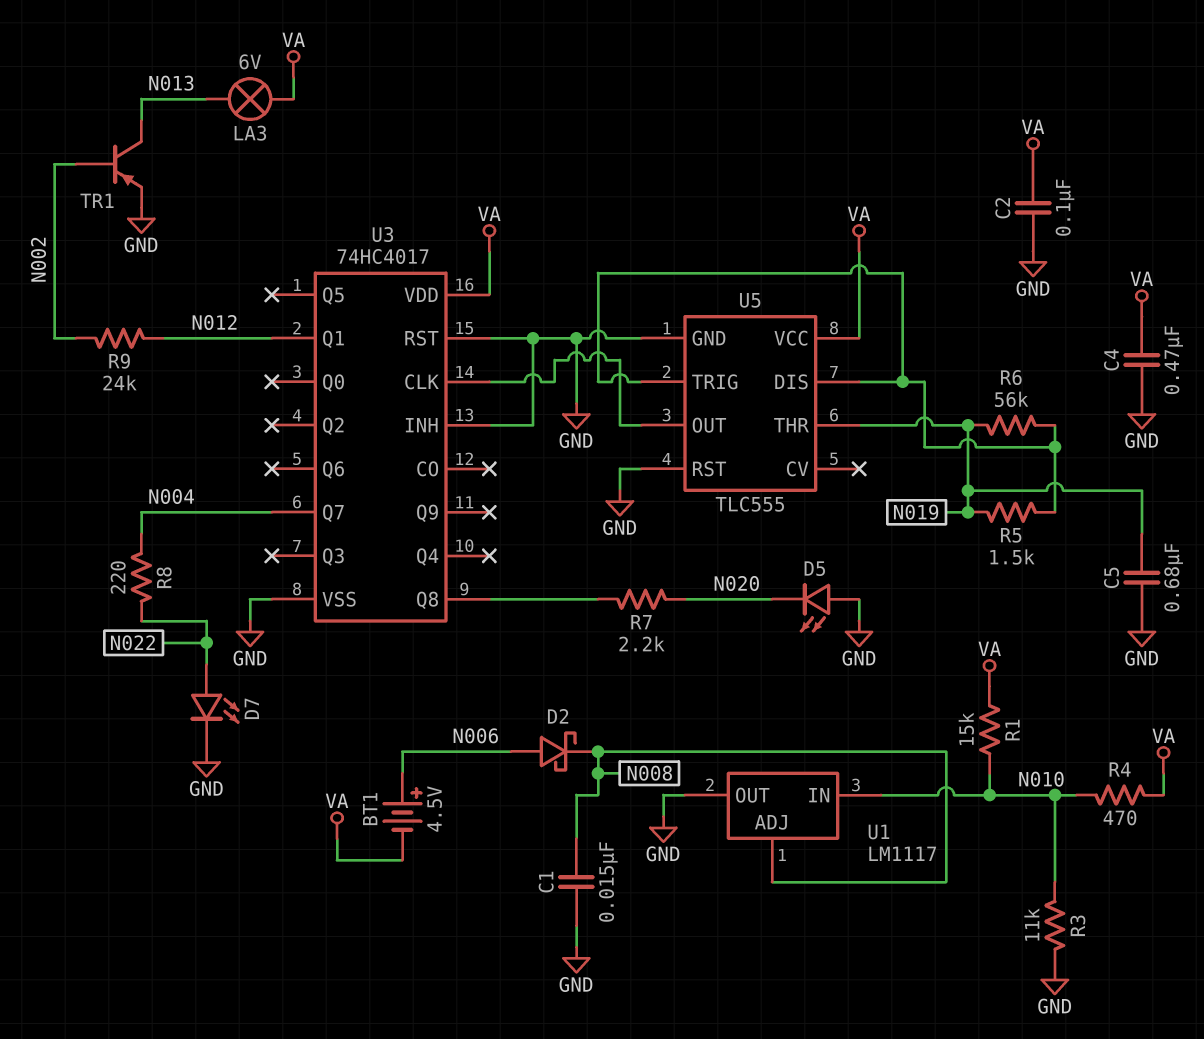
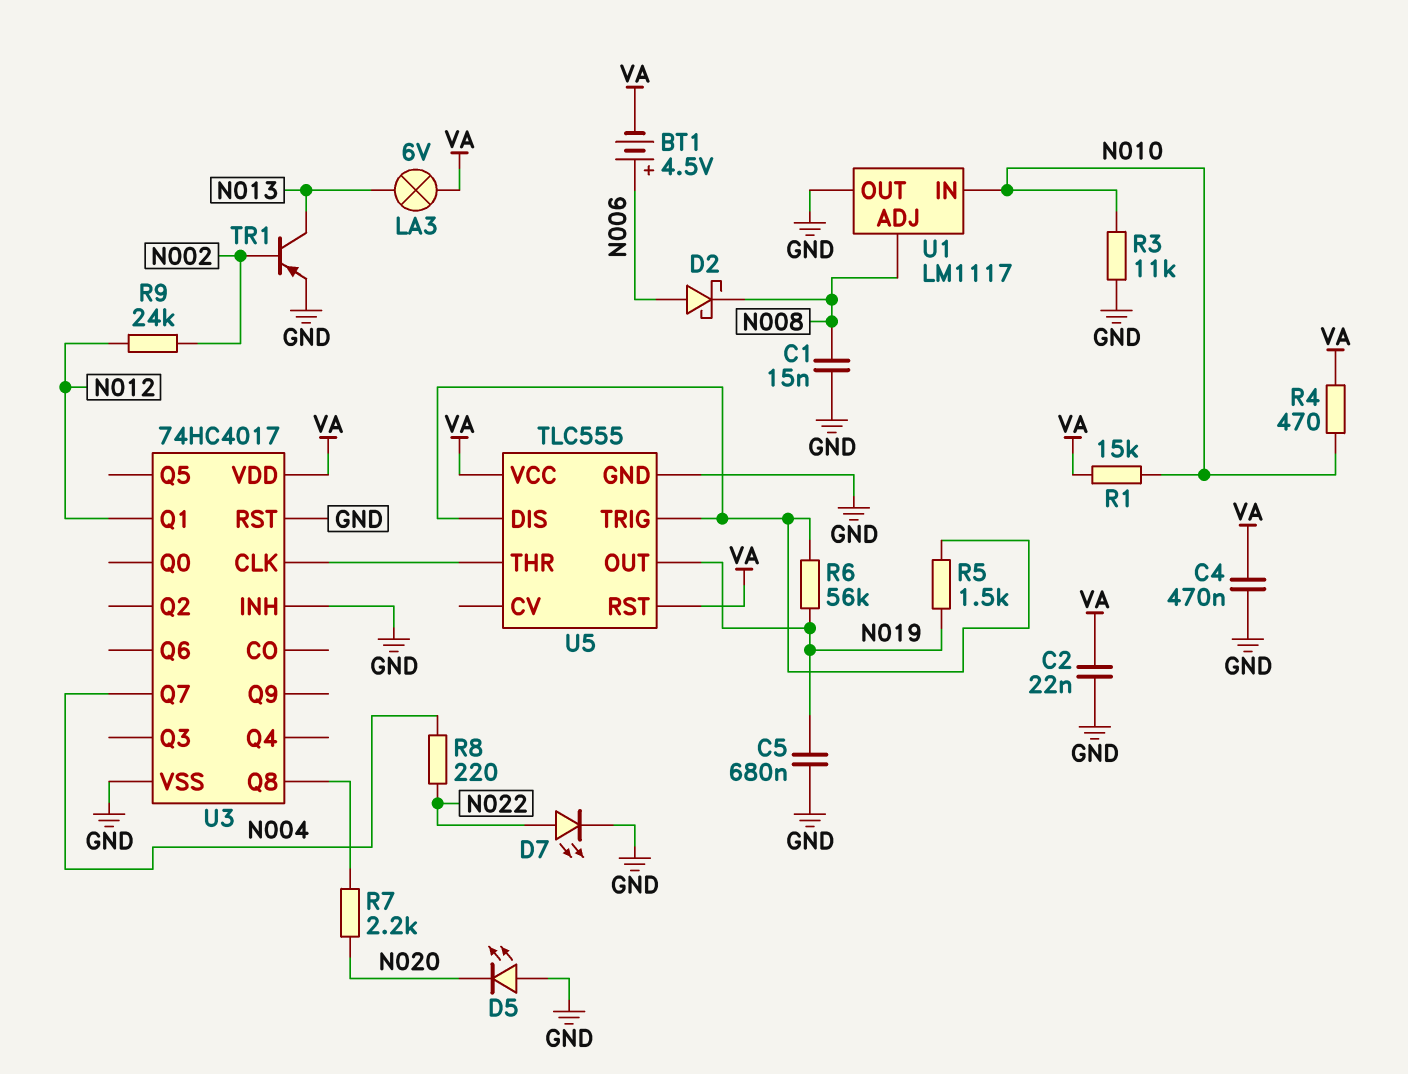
C2: 100nF (GND, VA) -> 22nF (GND, VA)
U5 pin OUT: U3/CLK -> N019
U5 pin RST: GND -> VA
U5 pin THR: N019 -> U3/CLK

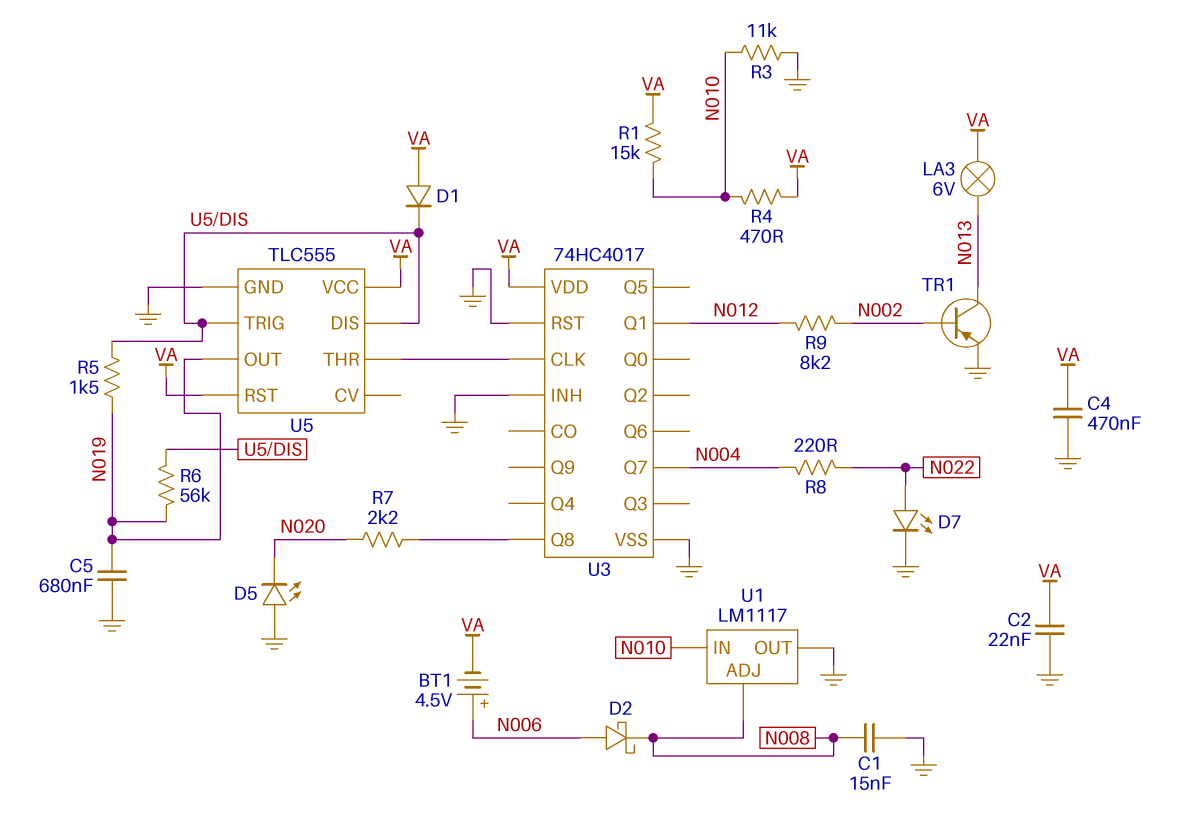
D1: none -> diode (A VA, K U5/DIS)
R9: 24k (N002, N012) -> 8.2k (N002, N012)

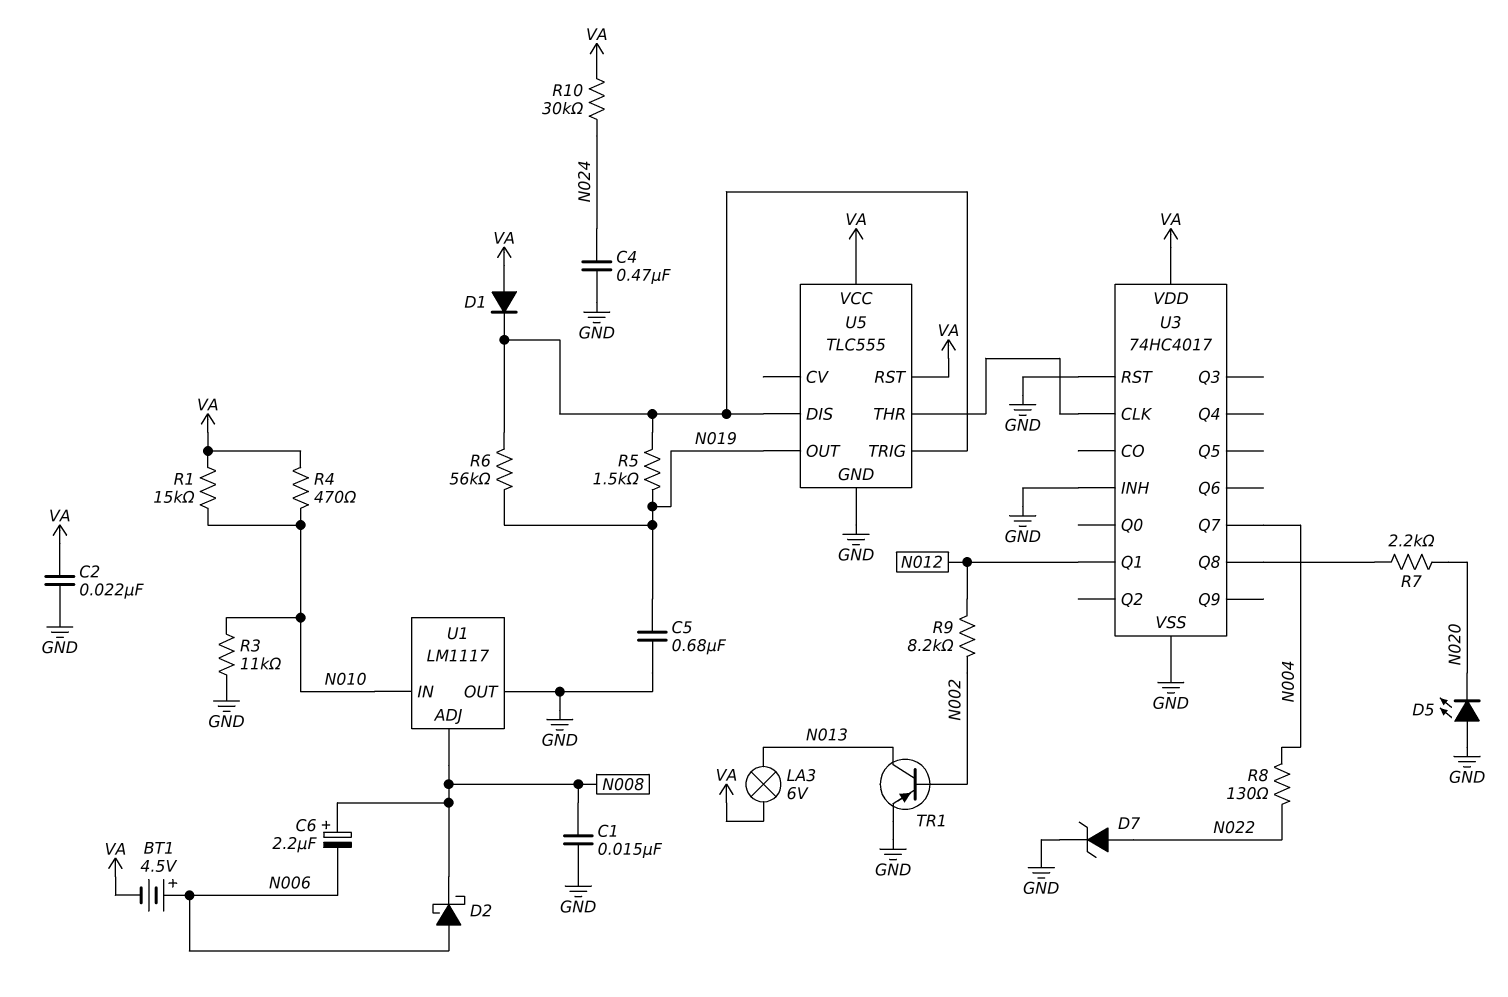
C4: 470nF (GND, VA) -> 470nF (GND, N024)
C6: none -> 2.2uF (plus N008, minus N006)
D7: LED (A N022, K GND) -> zener (A N022, K GND)
R8: 220 (N004, N022) -> 130 (N004, N022)
R10: none -> 30k (N024, VA)

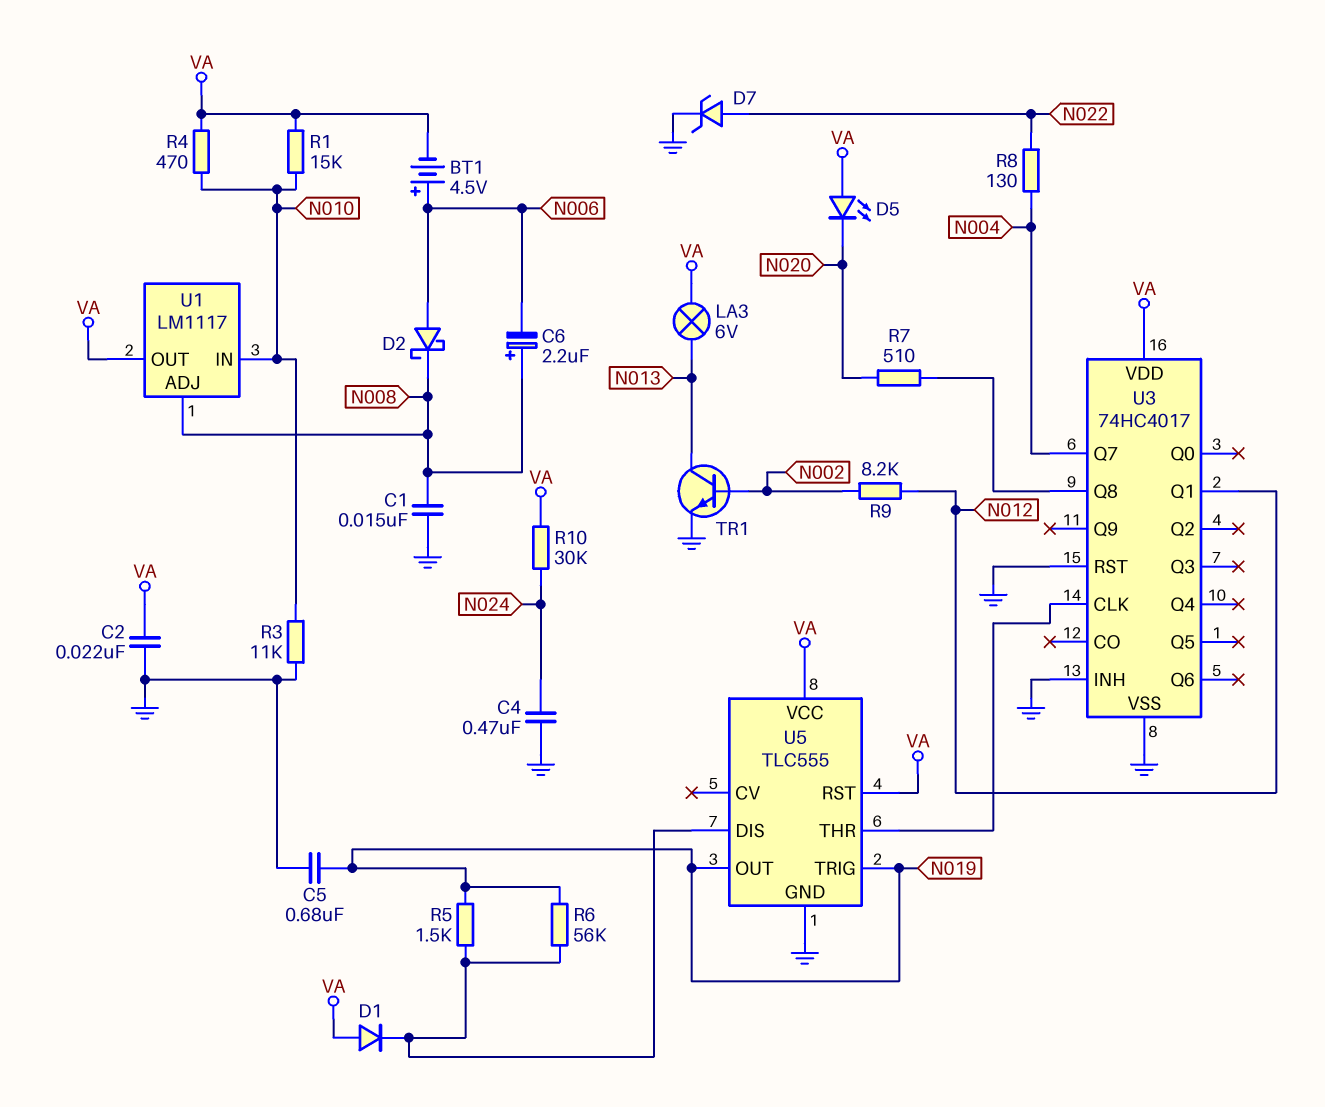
D5: LED (A GND, K N020) -> LED (A VA, K N020)
R7: 2.2k (N020, U3/Q8) -> 510 (N020, U3/Q8)
TR1: PNP (B N002, C N013, E GND) -> NPN (B N002, C N013, E GND)
U1 pin OUT: GND -> VA
U5 pin TRIG: U5/DIS -> N019

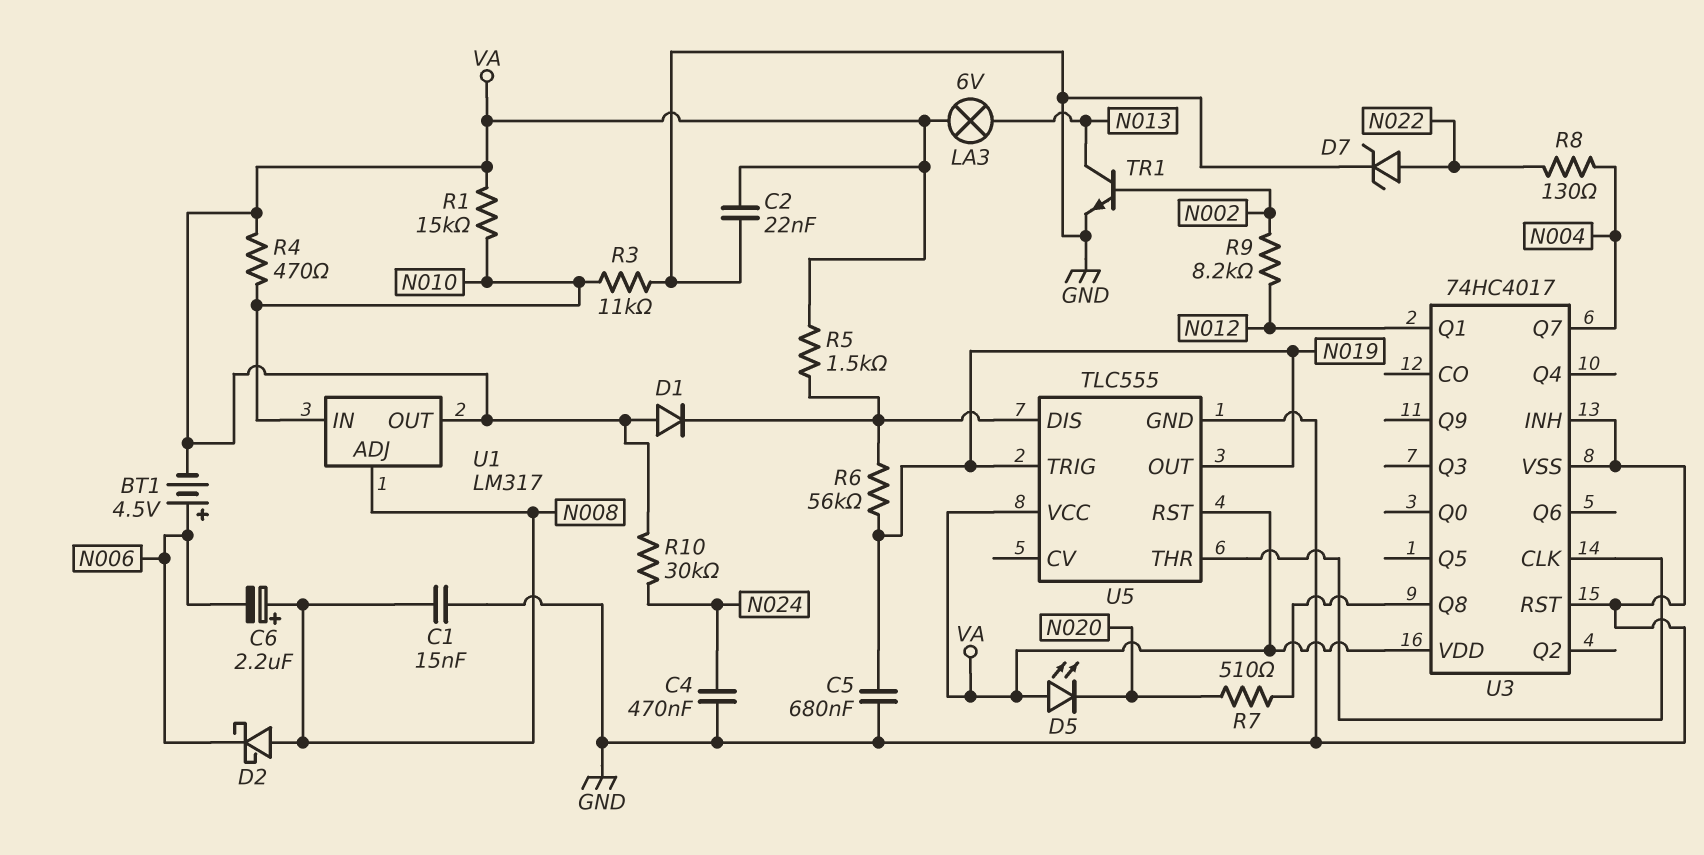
D2: schottky (A N006, K N008) -> schottky (A N008, K N006)
R5: 1.5k (N019, U5/DIS) -> 1.5k (U5/DIS, VA)
U1: LM1117 -> LM317

